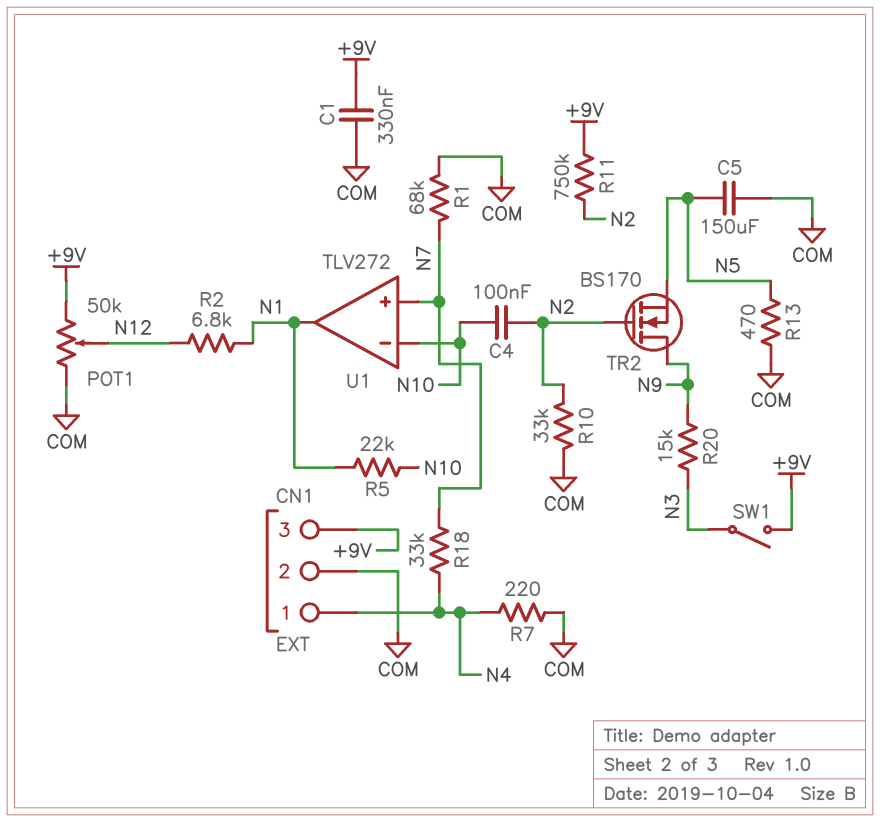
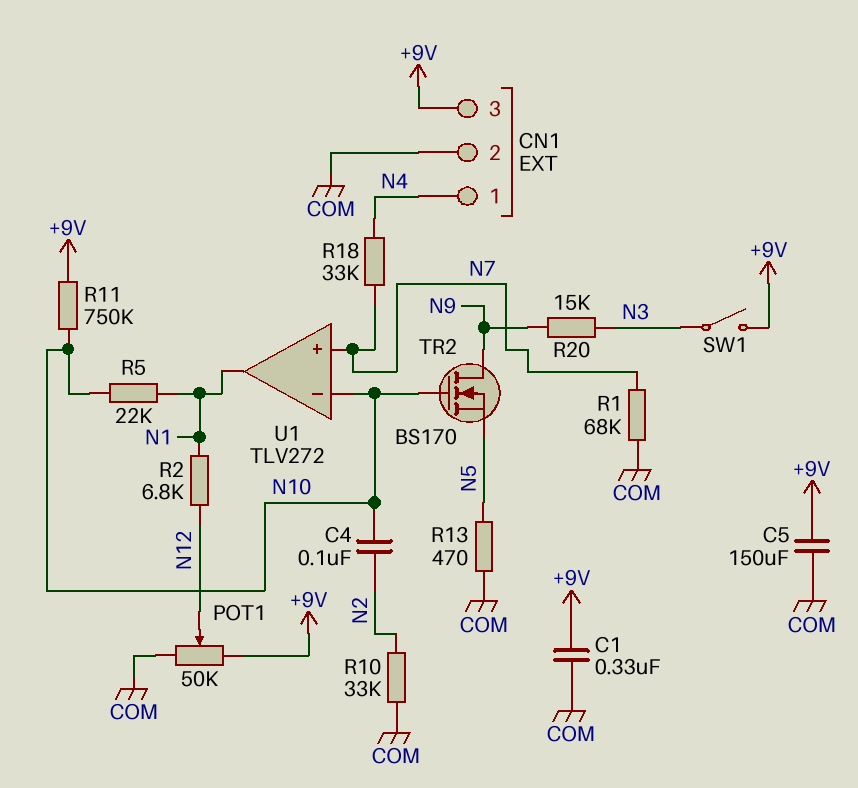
C5: 150uF (COM, N5) -> 150uF (+9V, COM)
R7: 220 (COM, N4) -> none
R11: 750k (+9V, N2) -> 750k (+9V, N10)
TR2: NMOS BS170 (G N2, D N9, S N5) -> NMOS BS170 (G N10, D N9, S N5)

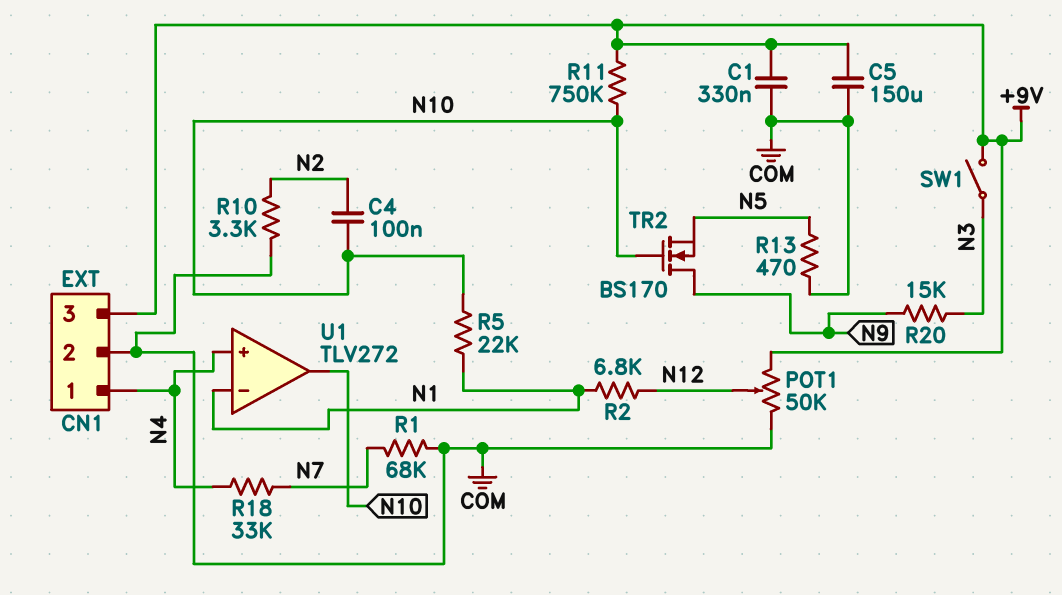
R10: 33k (COM, N2) -> 3.3k (COM, N2)
U1 pin in+: N7 -> N4
U1 pin in-: N10 -> N1
U1 pin out: N1 -> N10

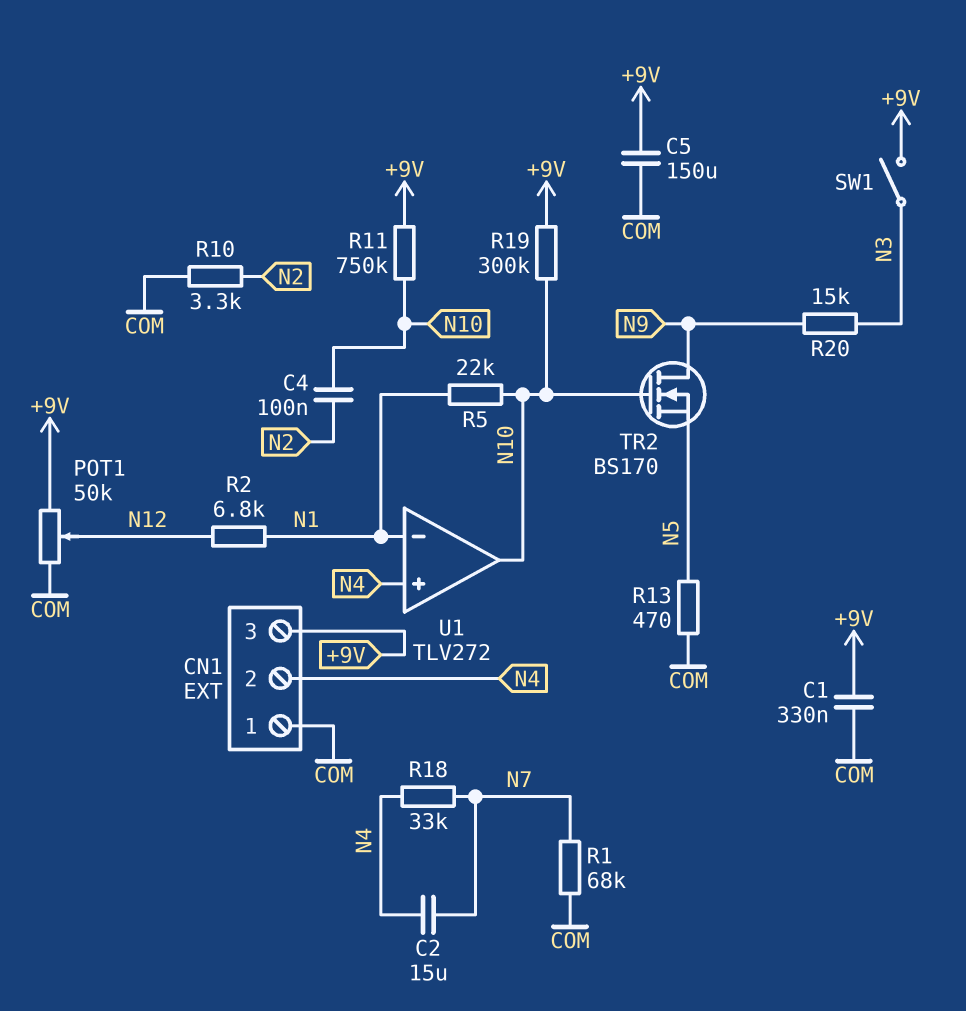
C2: none -> 15uF (N4, N7)
CN1 pin 1: N4 -> COM
CN1 pin 2: COM -> N4
R19: none -> 300k (+9V, N10)

